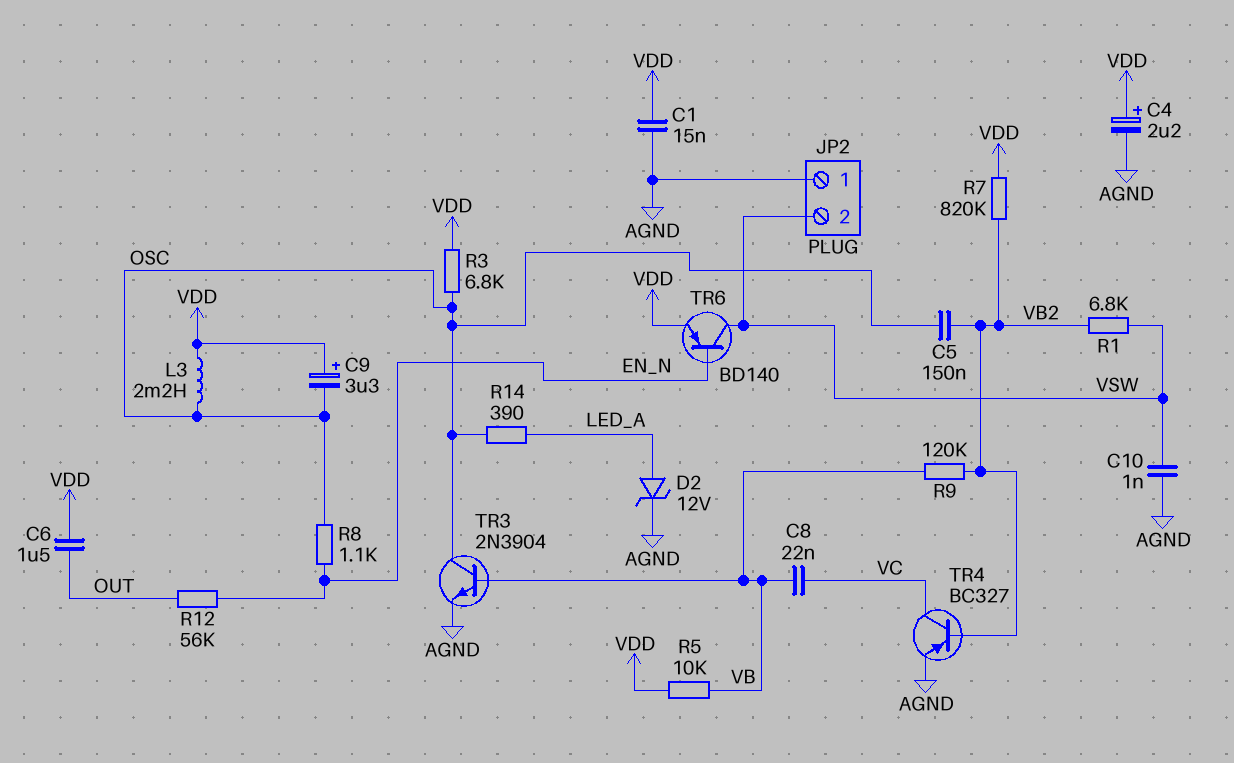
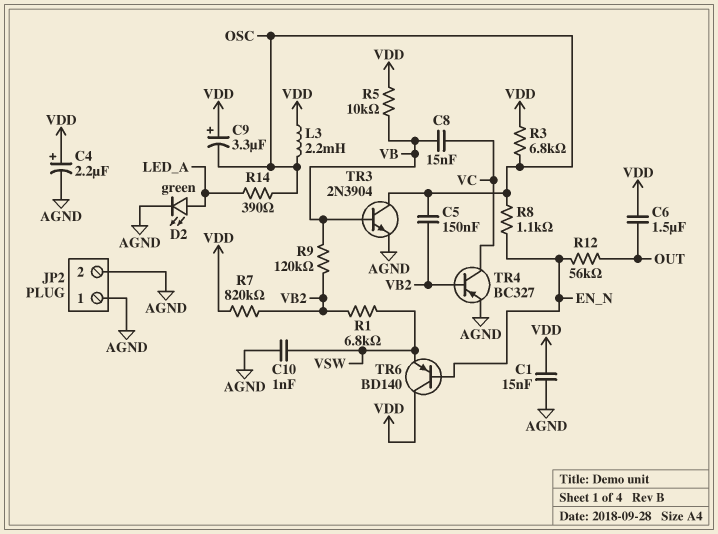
C8: 22nF (VB, VC) -> 15nF (VB, VC)
D2: zener 12V (A LED_A, K AGND) -> LED green (A LED_A, K AGND)
JP2 pin 2: VSW -> AGND
TR6: PNP BD140 (B EN_N, C VSW, E VDD) -> PNP BD140 (B EN_N, C VDD, E VSW)

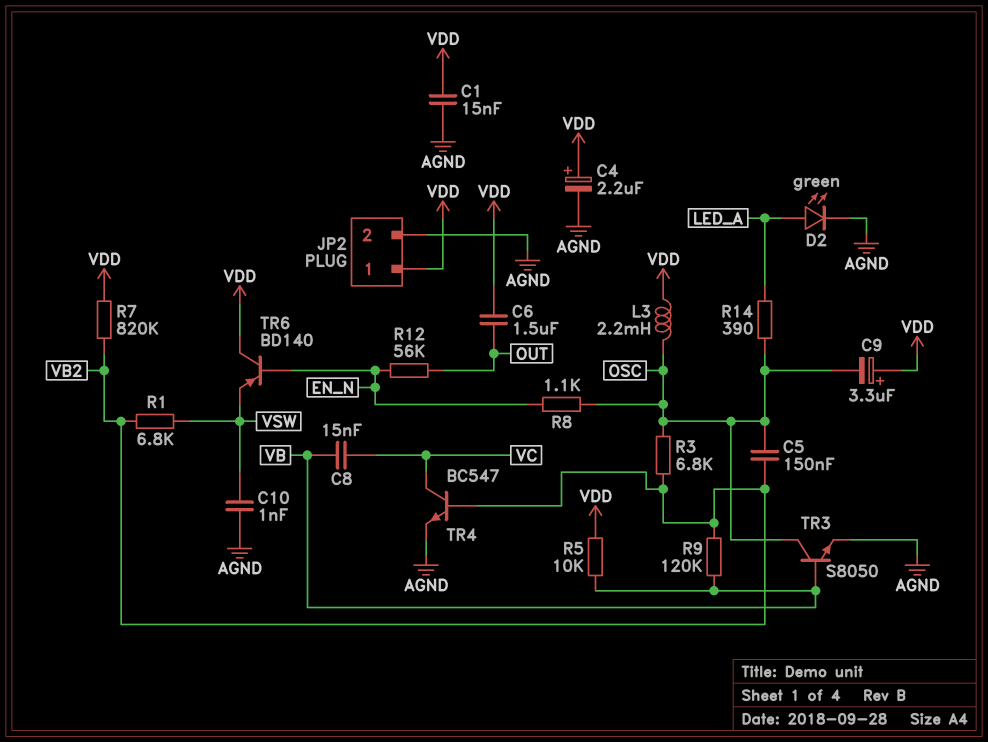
JP2 pin 1: AGND -> VDD
R3: 6.8k (OSC, VDD) -> 6.8k (OSC, VB2)
TR3: NPN 2N3904 (B VB, C OSC, E AGND) -> NPN S8050 (B VB, C OSC, E AGND)
TR4: PNP BC327 (B VB2, C VC, E AGND) -> NPN BC547 (B VB2, C VC, E AGND)

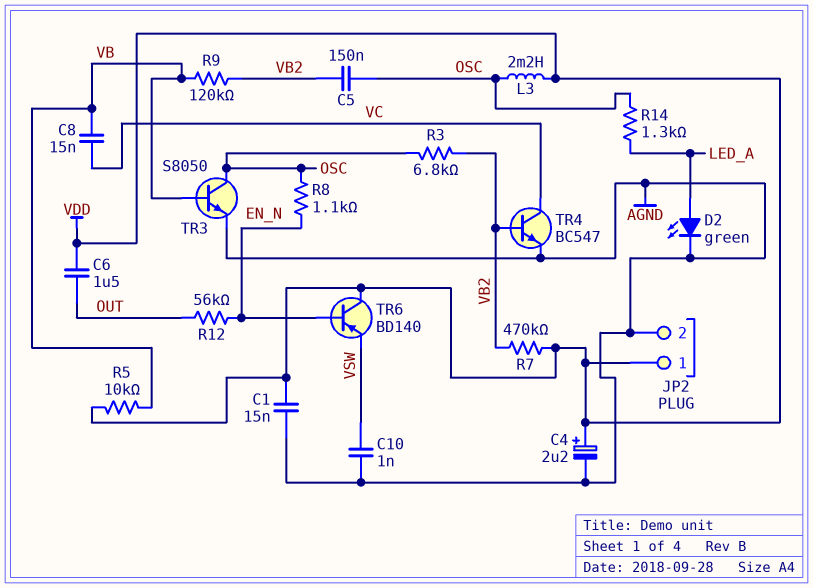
C9: 3.3uF (plus VDD, minus OSC) -> none
R1: 6.8k (VB2, VSW) -> none
R7: 820k (VB2, VDD) -> 470k (VB2, VDD)
R14: 390 (LED_A, OSC) -> 1.3k (LED_A, OSC)

